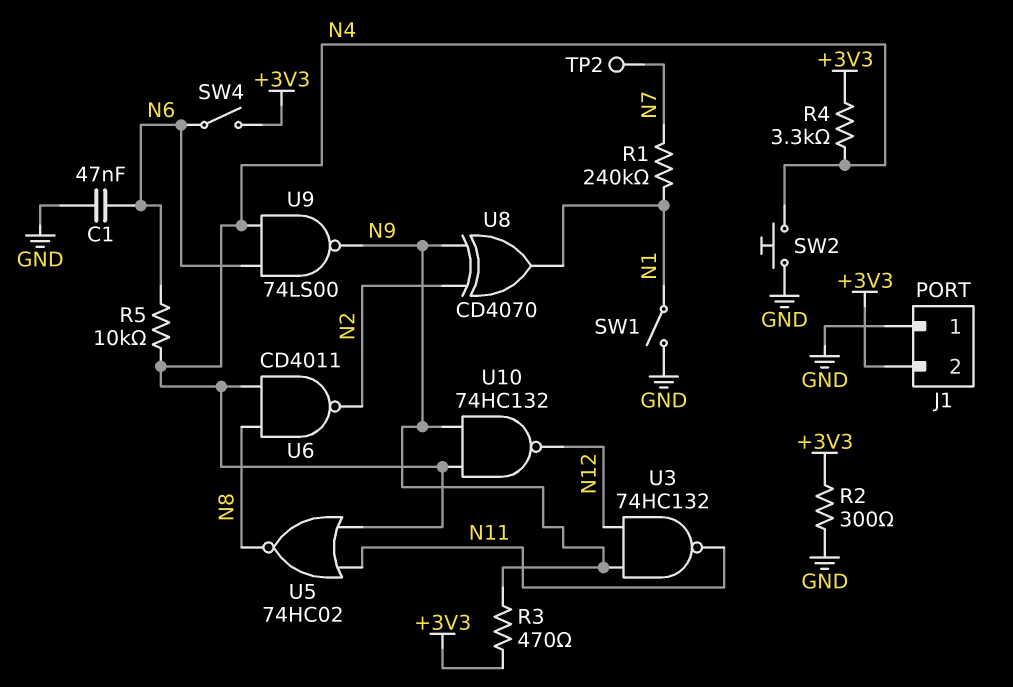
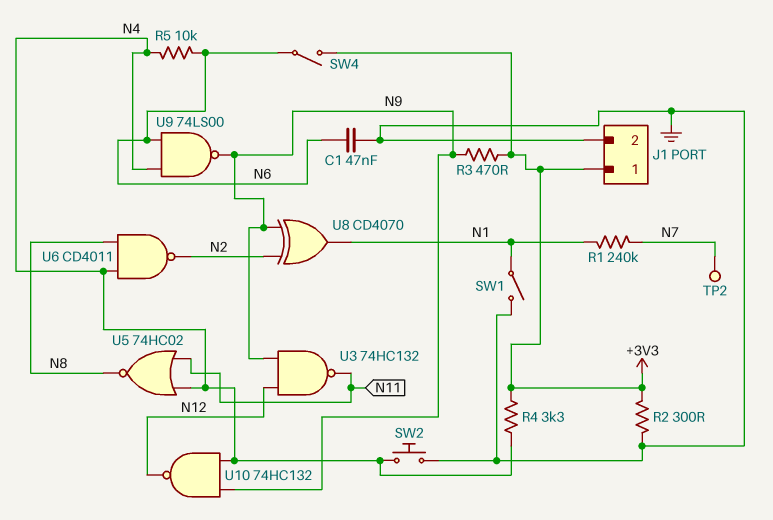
J1 pin 1: GND -> +3V3
J1 pin 2: +3V3 -> GND

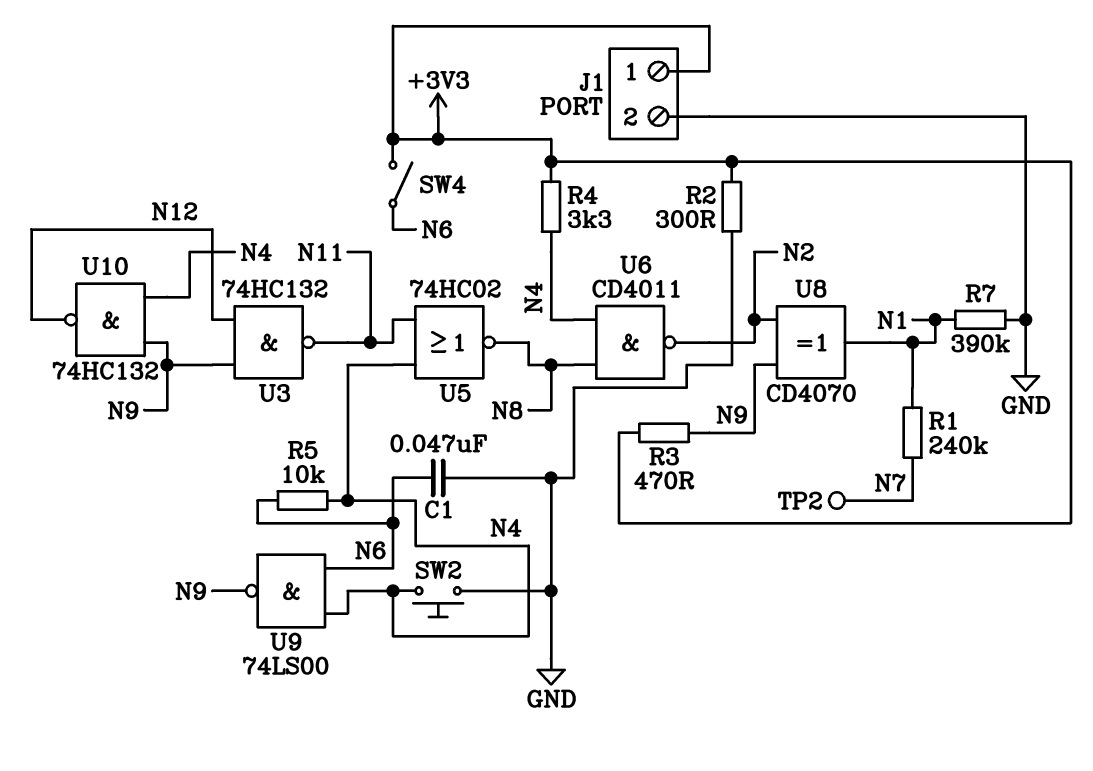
R7: none -> 390k (GND, N1)
SW1: switch (GND, N1) -> none

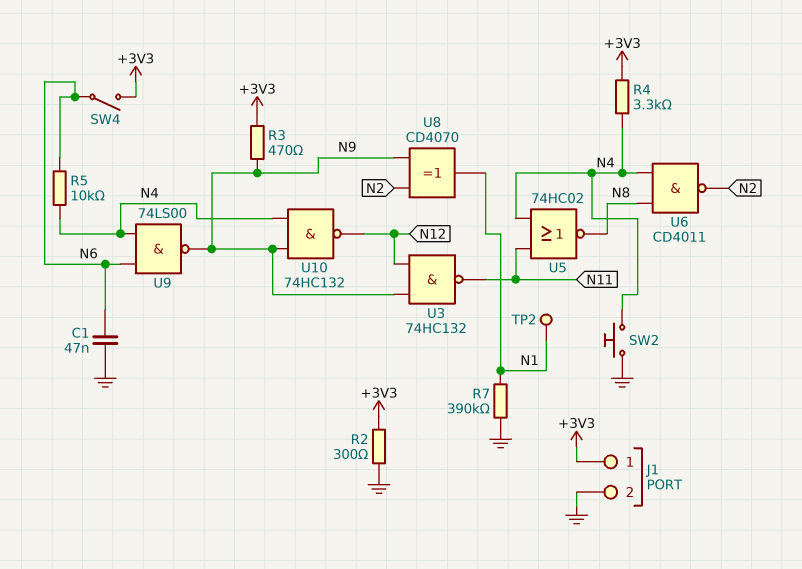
R1: 240k (N1, N7) -> none
TP2: test point (N7) -> test point (N1)

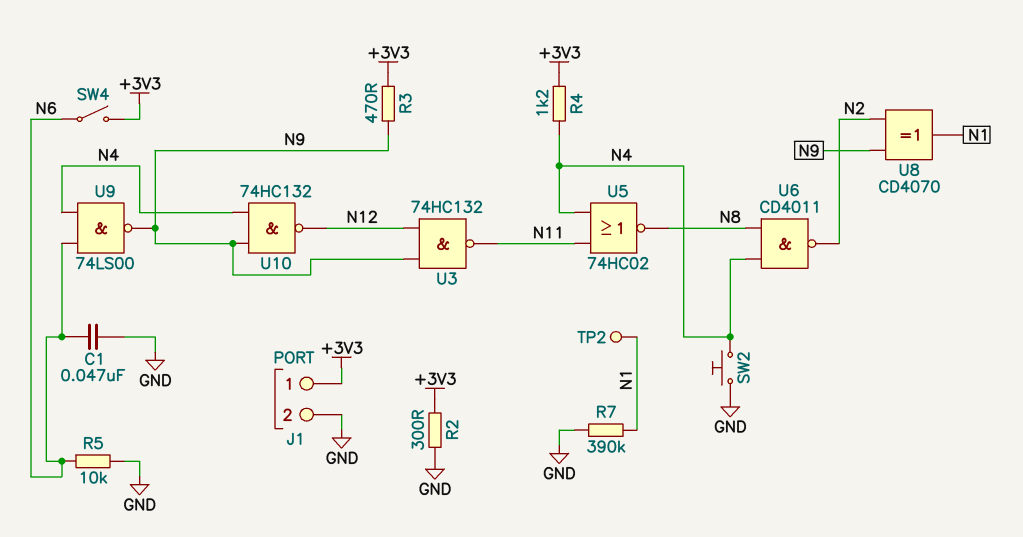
R4: 3.3k (+3V3, N4) -> 1.2k (+3V3, N4)
R5: 10k (N4, N6) -> 10k (GND, N6)

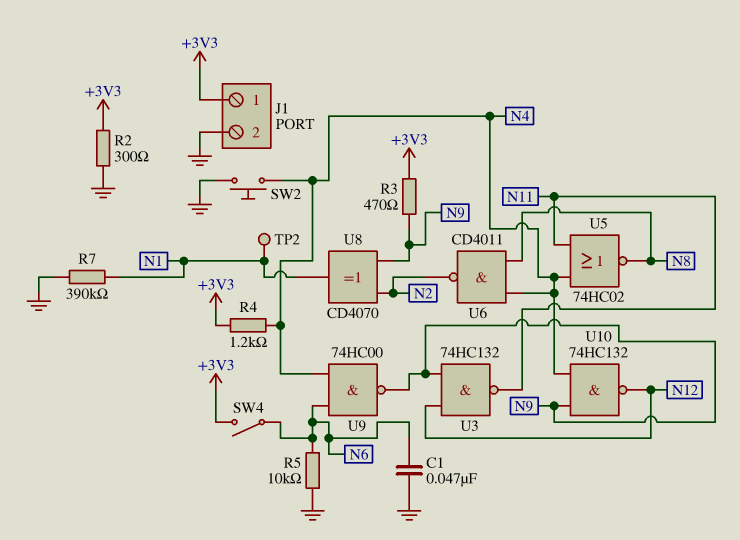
U9: NAND 74LS00 (in N4, in N6, out N9) -> NAND 74HC00 (in N4, in N6, out N9)

